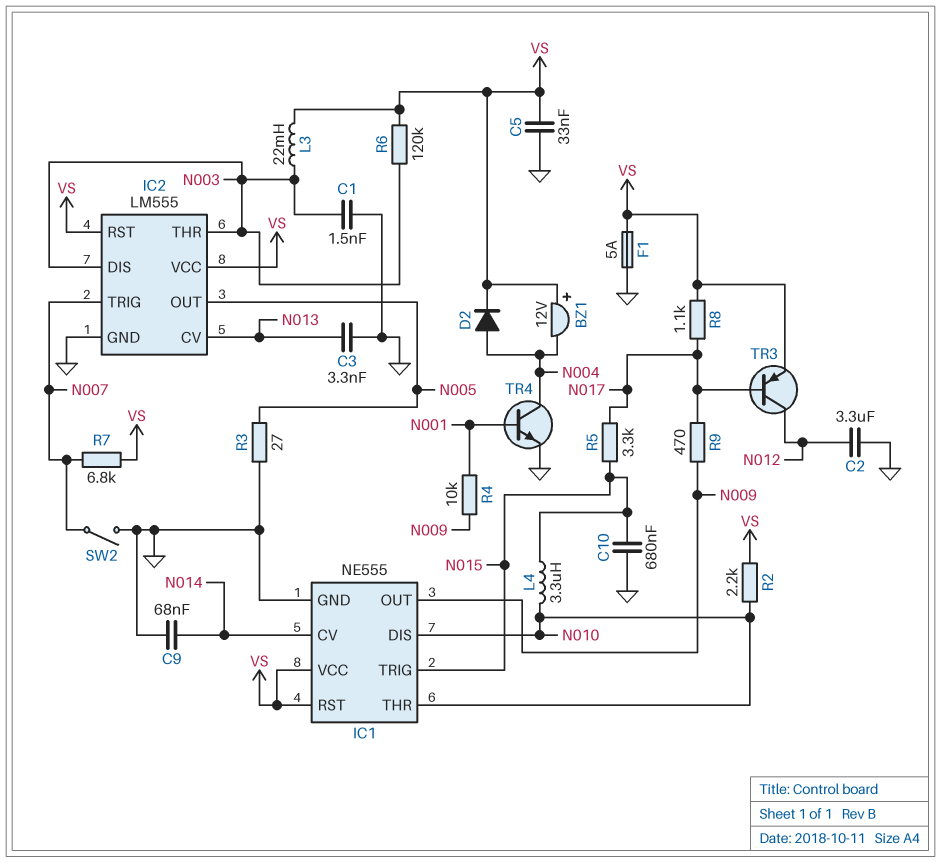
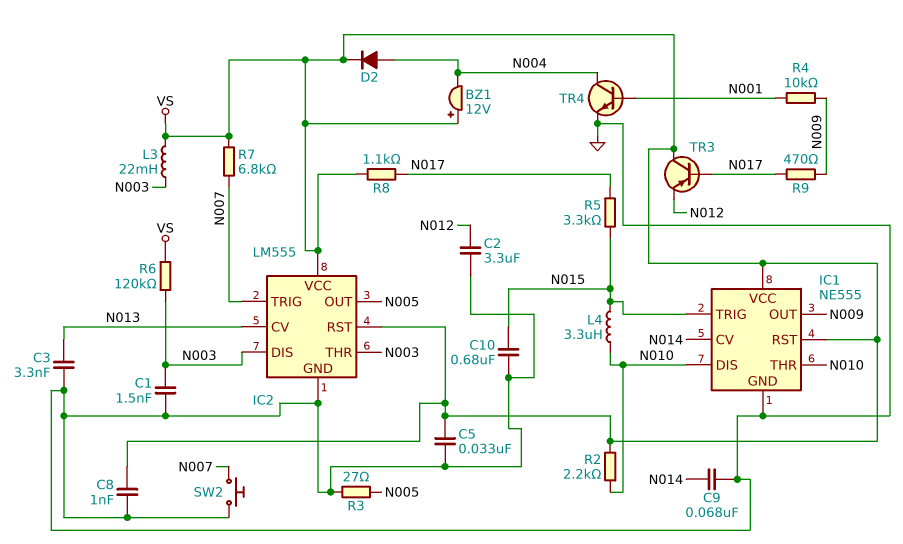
C8: none -> 1nF (GND, VS)
F1: 5A (GND, VS) -> none
SW2: switch (GND, N007) -> button (GND, N007)
TR3: PNP (B N017, C N012, E VS) -> PNP (B N017, C VS, E N012)

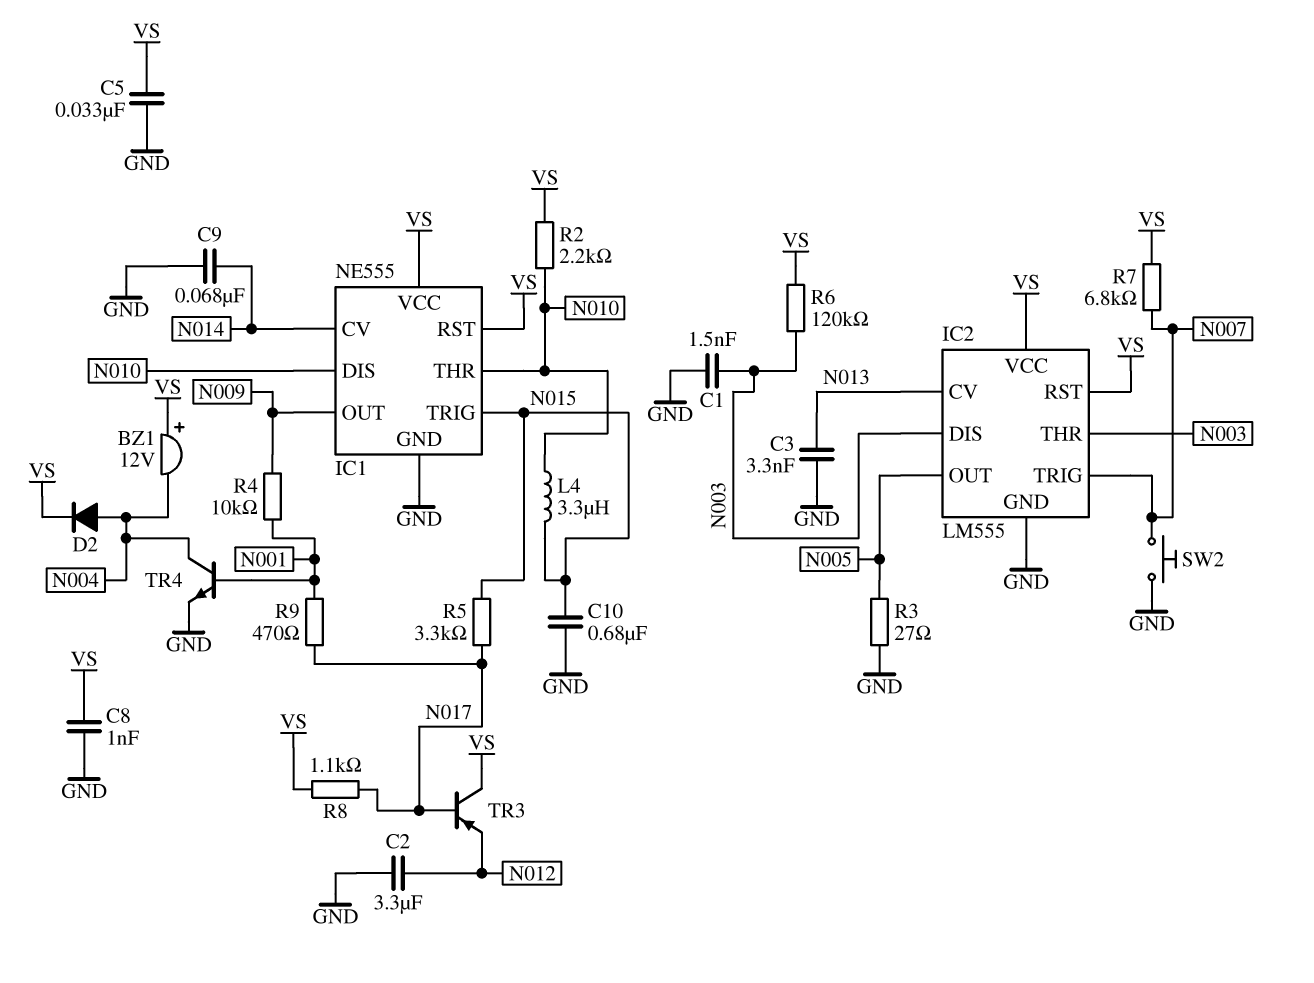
L3: 22mH (N003, VS) -> none
R9: 470 (N009, N017) -> 470 (N001, N017)

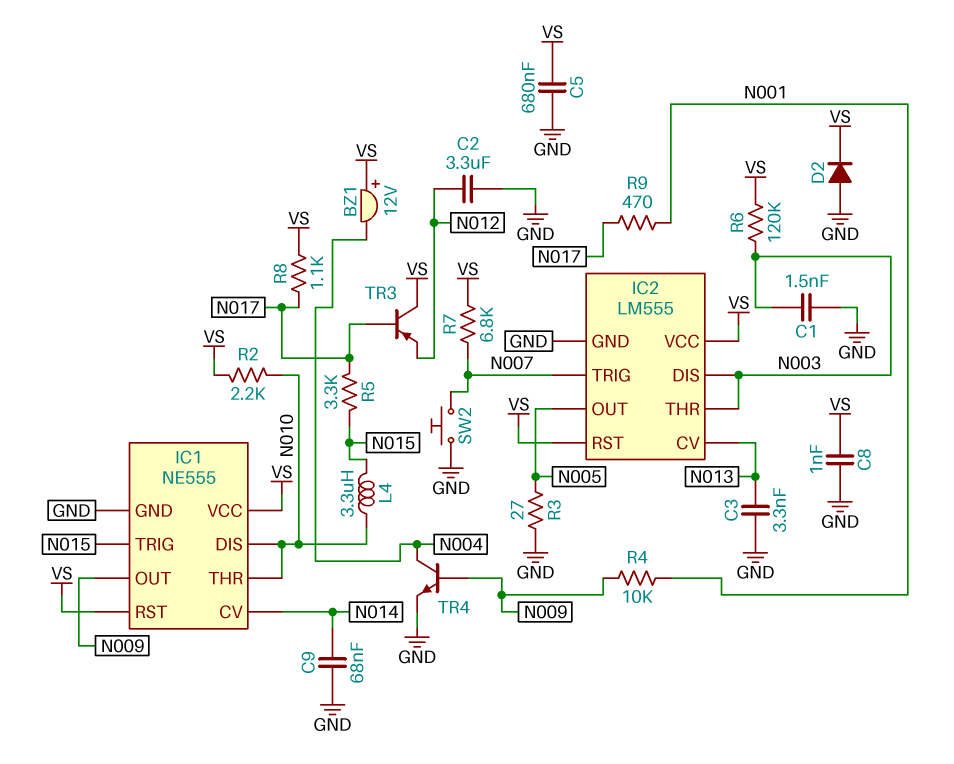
C5: 33nF (GND, VS) -> 680nF (GND, VS)
C10: 680nF (GND, N015) -> none
D2: diode (A N004, K VS) -> diode (A GND, K VS)
TR4: NPN (B N001, C N004, E GND) -> NPN (B N009, C N004, E GND)

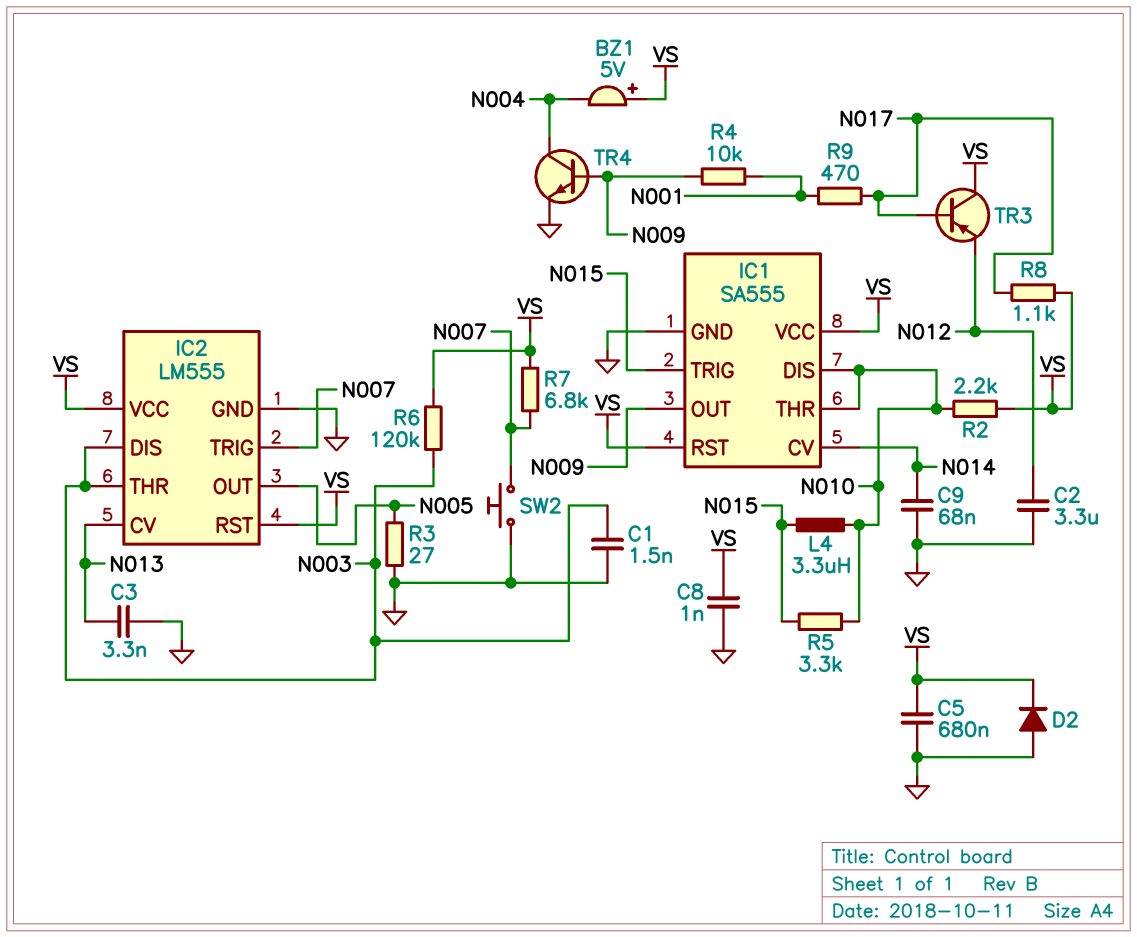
BZ1: buzzer 12V (plus VS, minus N004) -> buzzer 5V (plus VS, minus N004)
IC1: NE555 -> SA555
R5: 3.3k (N015, N017) -> 3.3k (N010, N015)

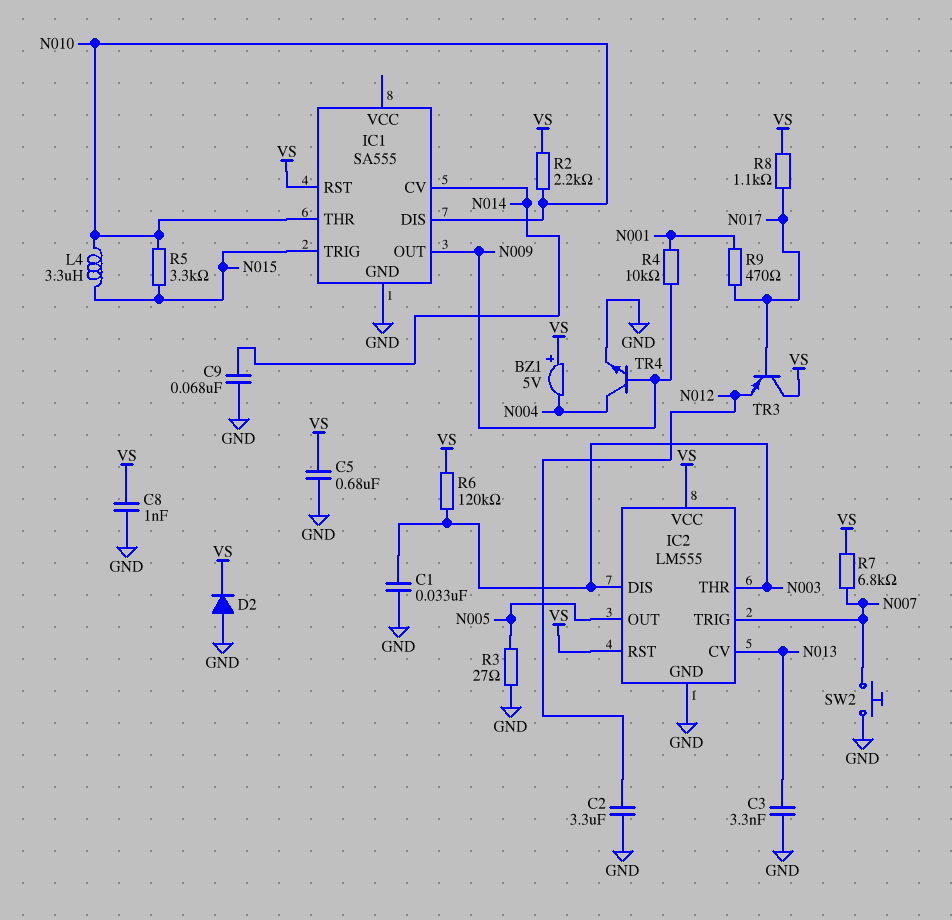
C1: 1.5nF (GND, N003) -> 33nF (GND, N003)
IC1 pin VCC: VS -> none

